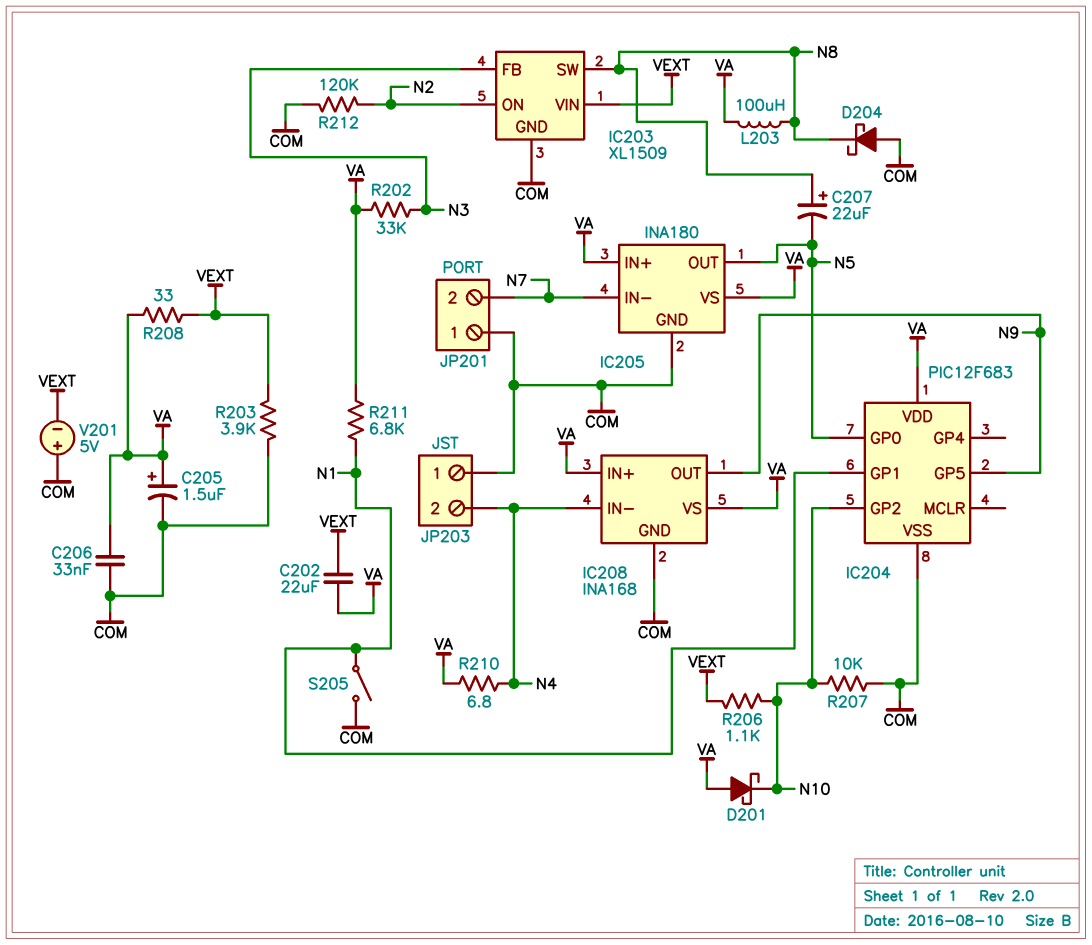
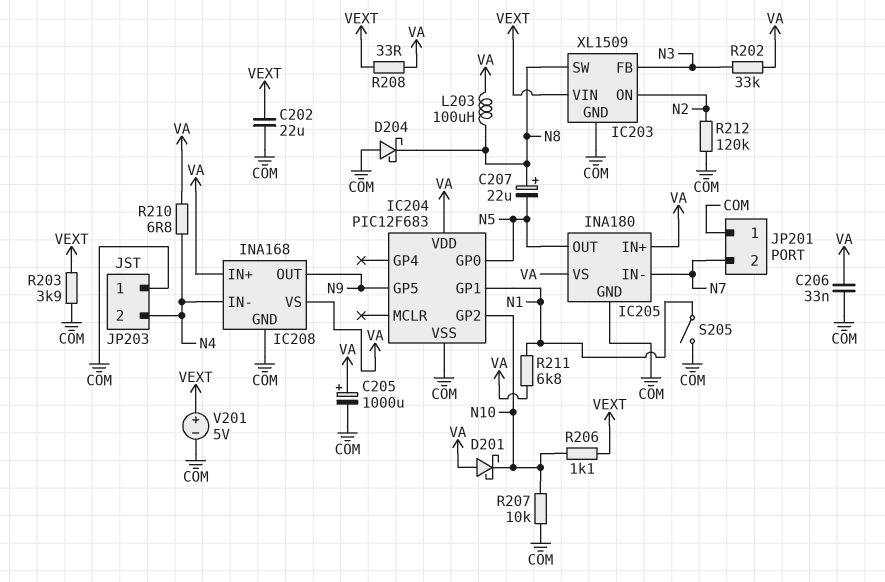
C202: 22uF (VA, VEXT) -> 22uF (COM, VEXT)
C205: 1.5uF (plus VA, minus COM) -> 1000uF (plus VA, minus COM)
V201: 5V (plus COM, minus VEXT) -> 5V (plus VEXT, minus COM)

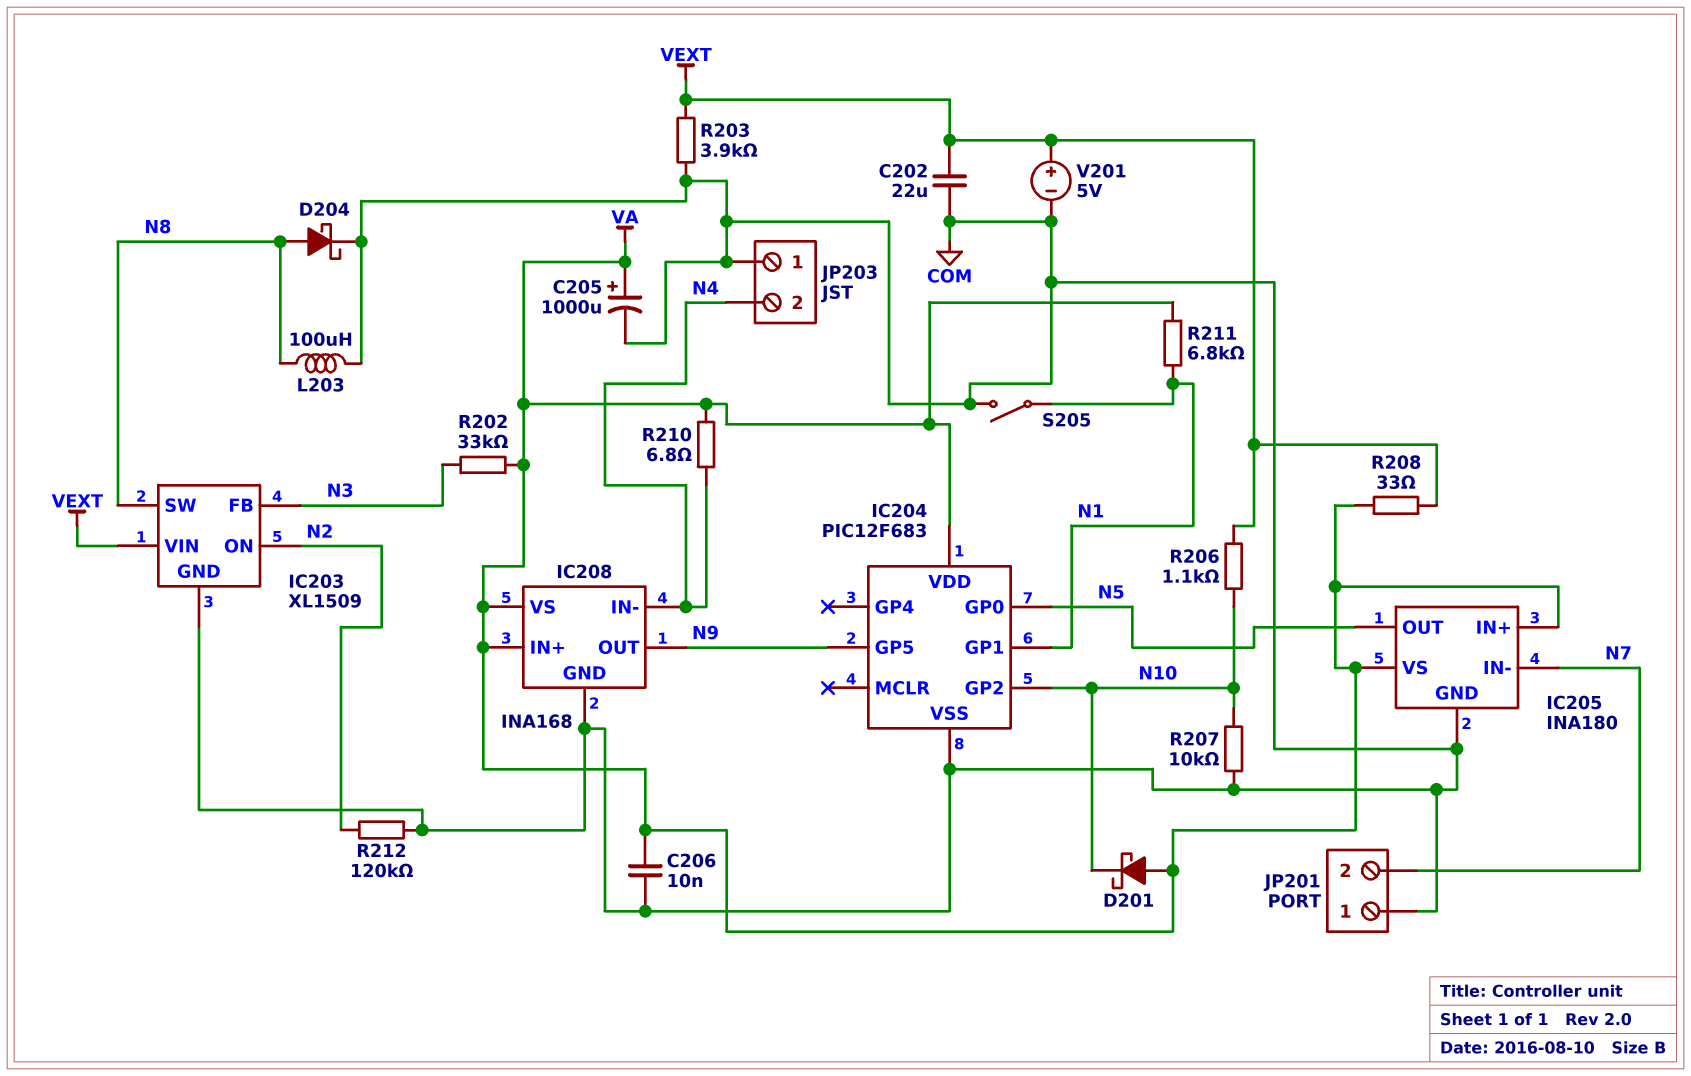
C206: 33nF (COM, VA) -> 10nF (COM, VA)
C207: 22uF (plus N8, minus N5) -> none
D204: schottky (A COM, K N8) -> schottky (A N8, K COM)
L203: 100uH (N8, VA) -> 100uH (COM, N8)

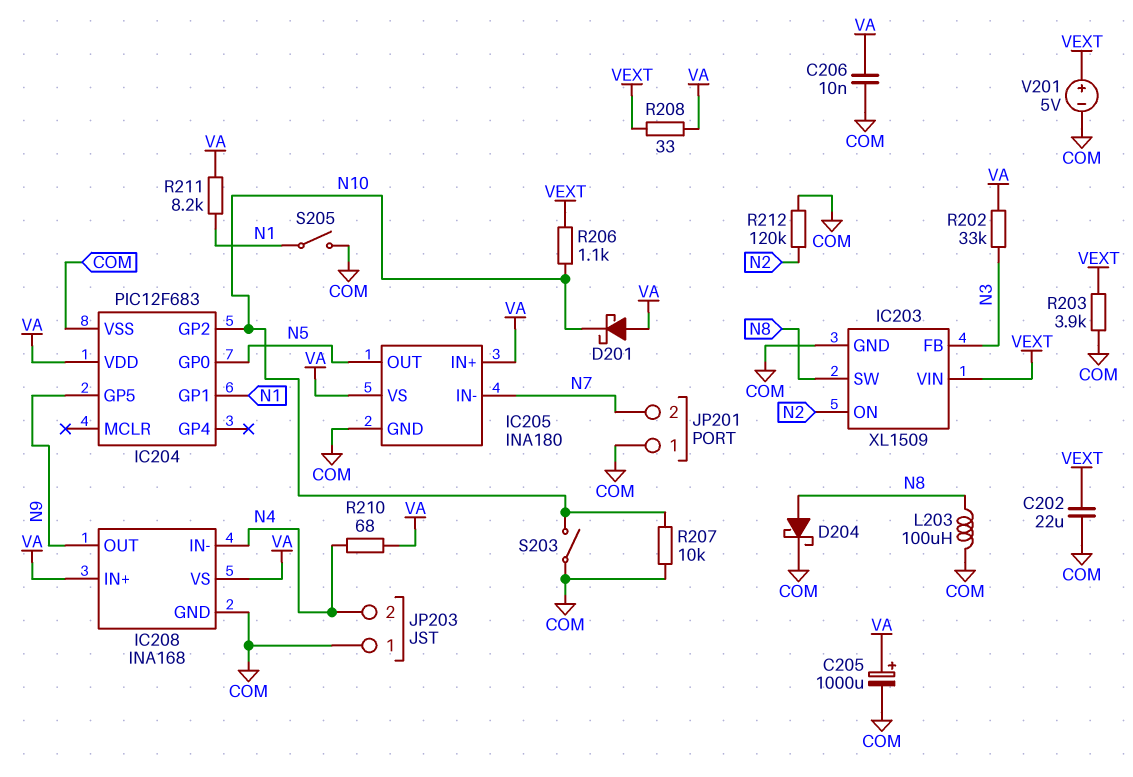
R210: 6.8 (N4, VA) -> 68 (N4, VA)
R211: 6.8k (N1, VA) -> 8.2k (N1, VA)
S203: none -> switch (COM, N10)

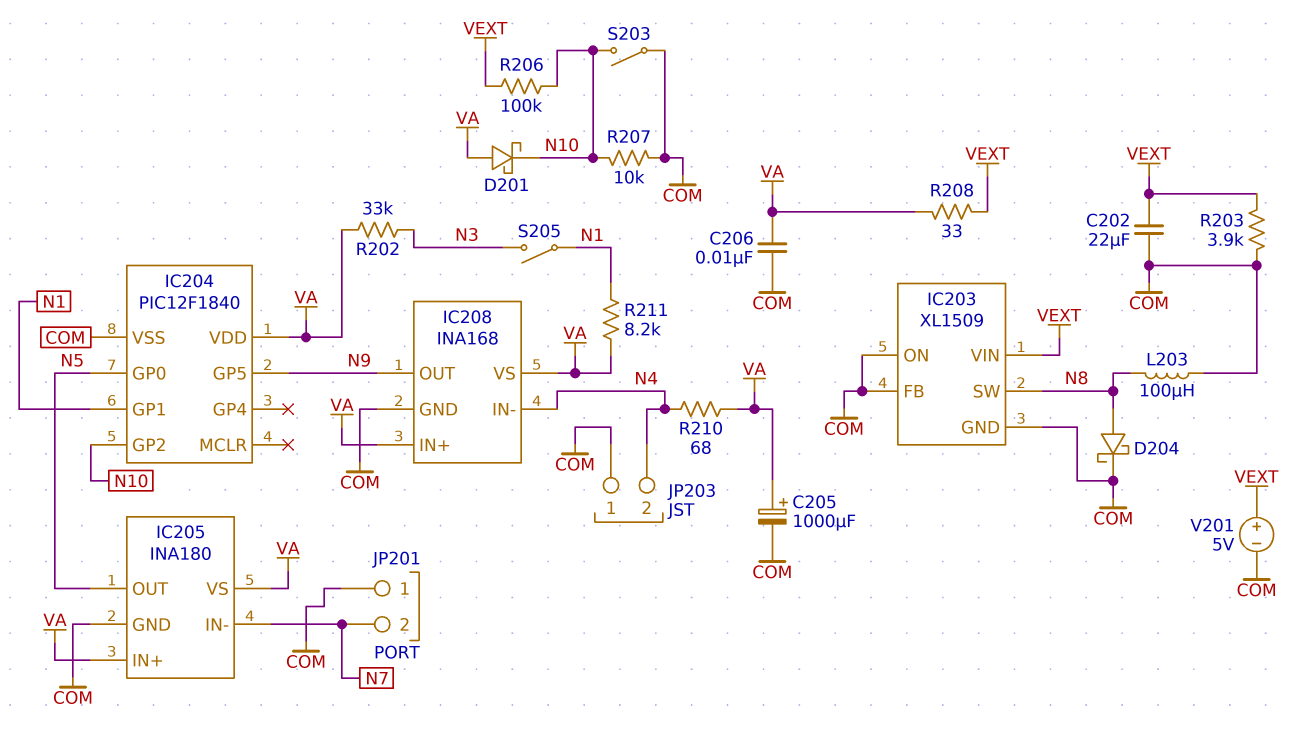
IC203 pin FB: N3 -> COM
IC203 pin ON: N2 -> COM
IC204: PIC12F683 -> PIC12F1840
R206: 1.1k (N10, VEXT) -> 100k (N10, VEXT)
R212: 120k (COM, N2) -> none
S205: switch (COM, N1) -> switch (N1, N3)

